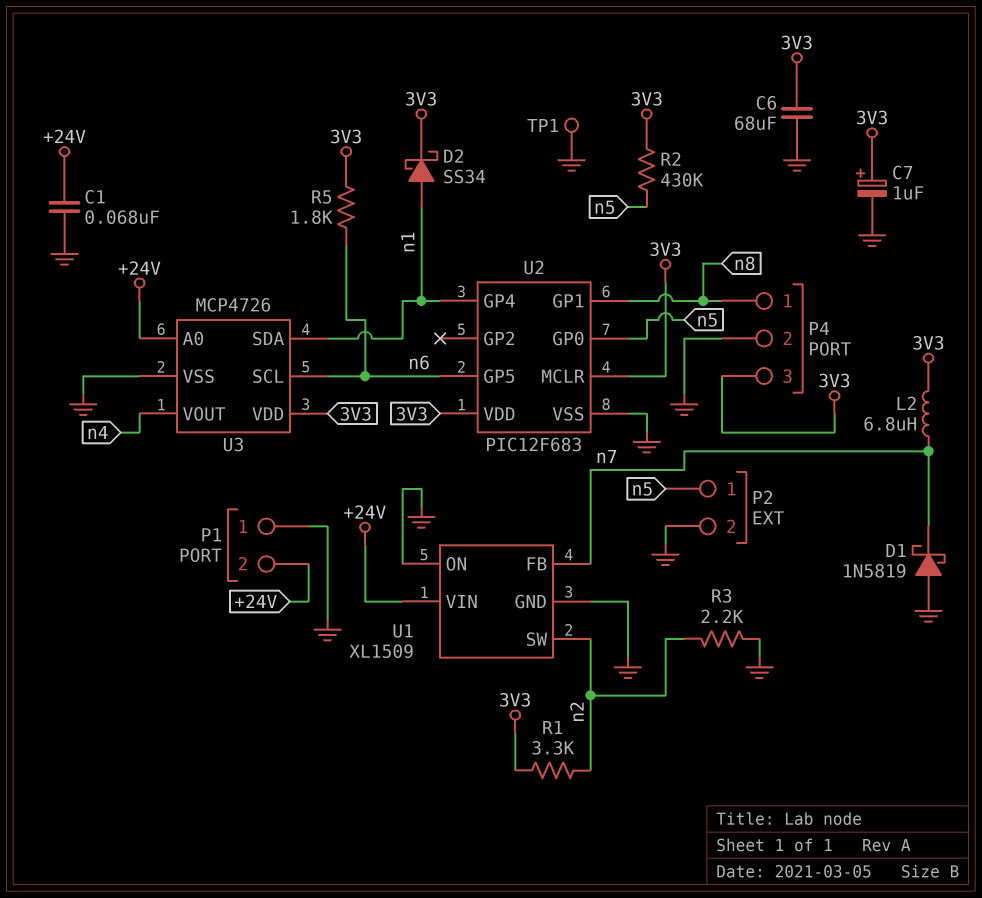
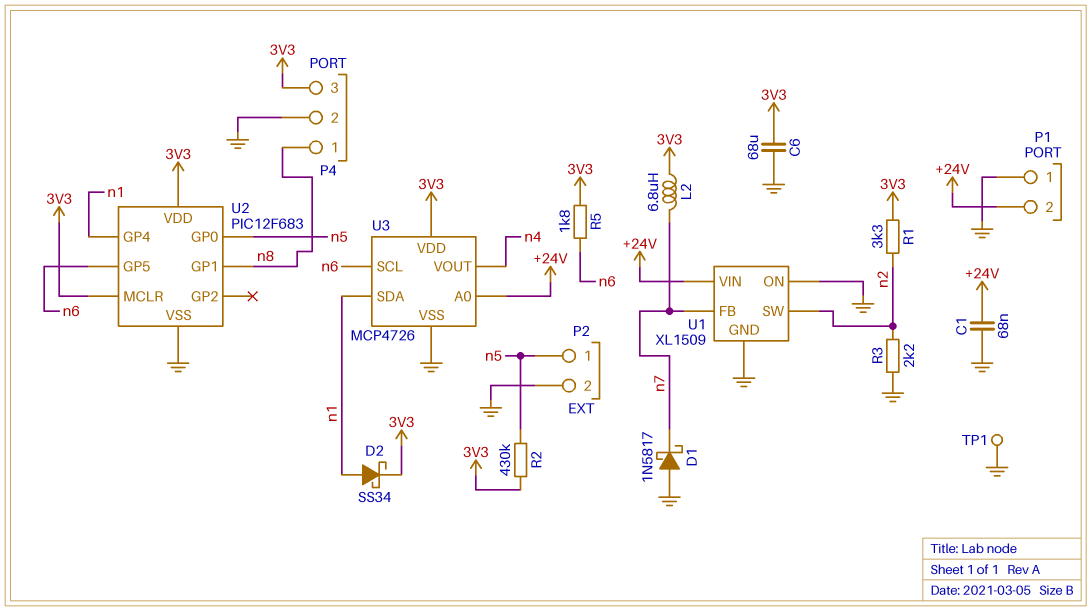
C7: 1uF (plus 3V3, minus GND) -> none
D1: schottky 1N5819 (A GND, K n7) -> schottky 1N5817 (A GND, K n7)

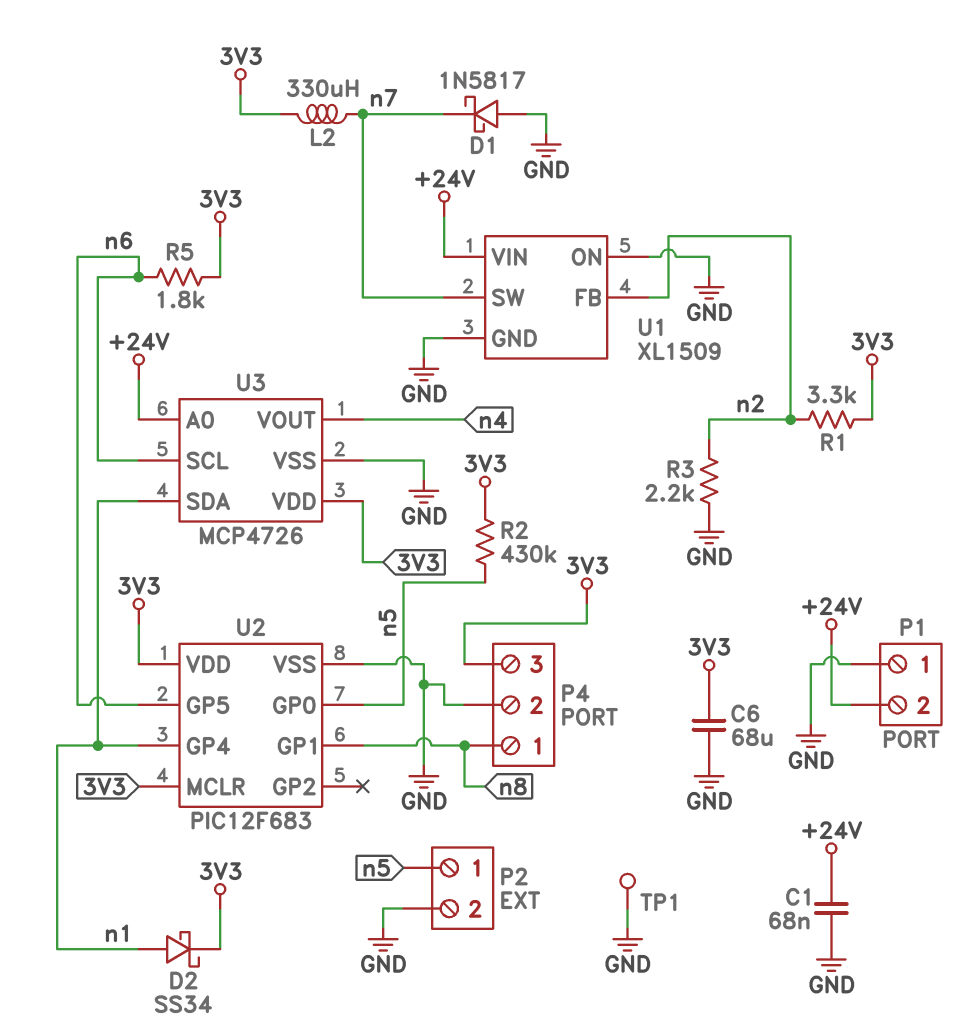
L2: 6.8uH (3V3, n7) -> 330uH (3V3, n7)
U1 pin FB: n7 -> n2
U1 pin SW: n2 -> n7

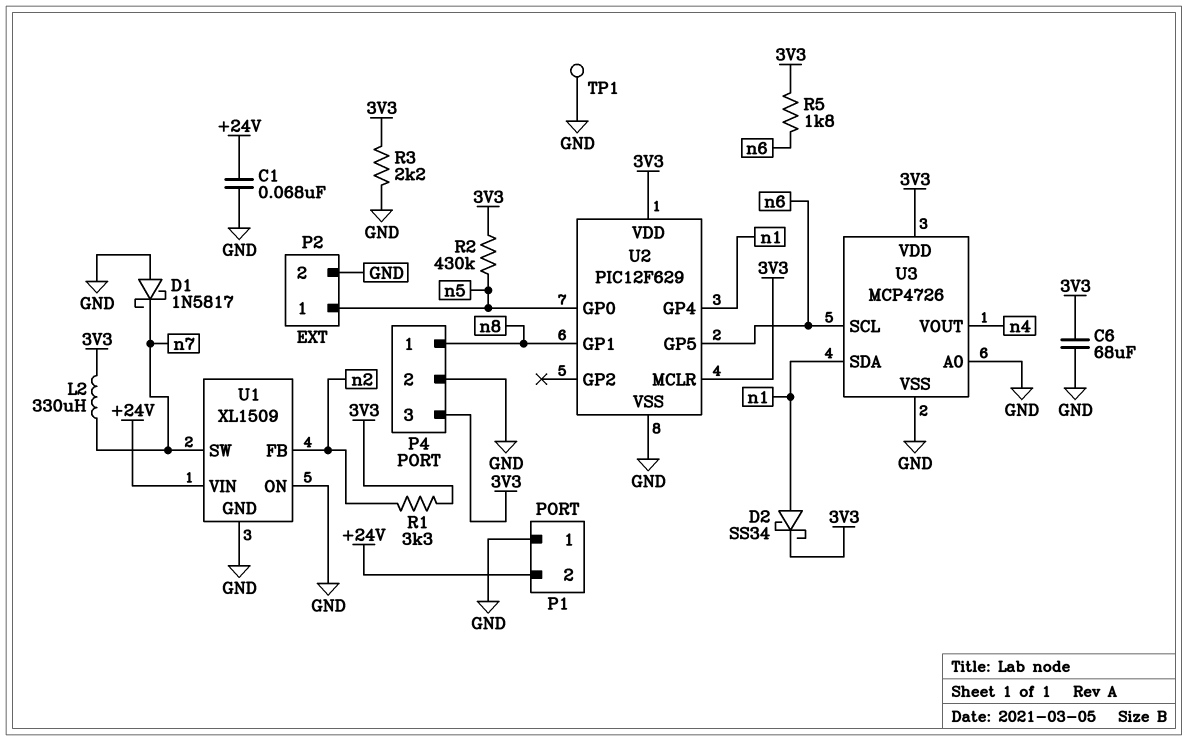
R3: 2.2k (GND, n2) -> 2.2k (3V3, GND)
U2: PIC12F683 -> PIC12F629
U3 pin A0: +24V -> GND

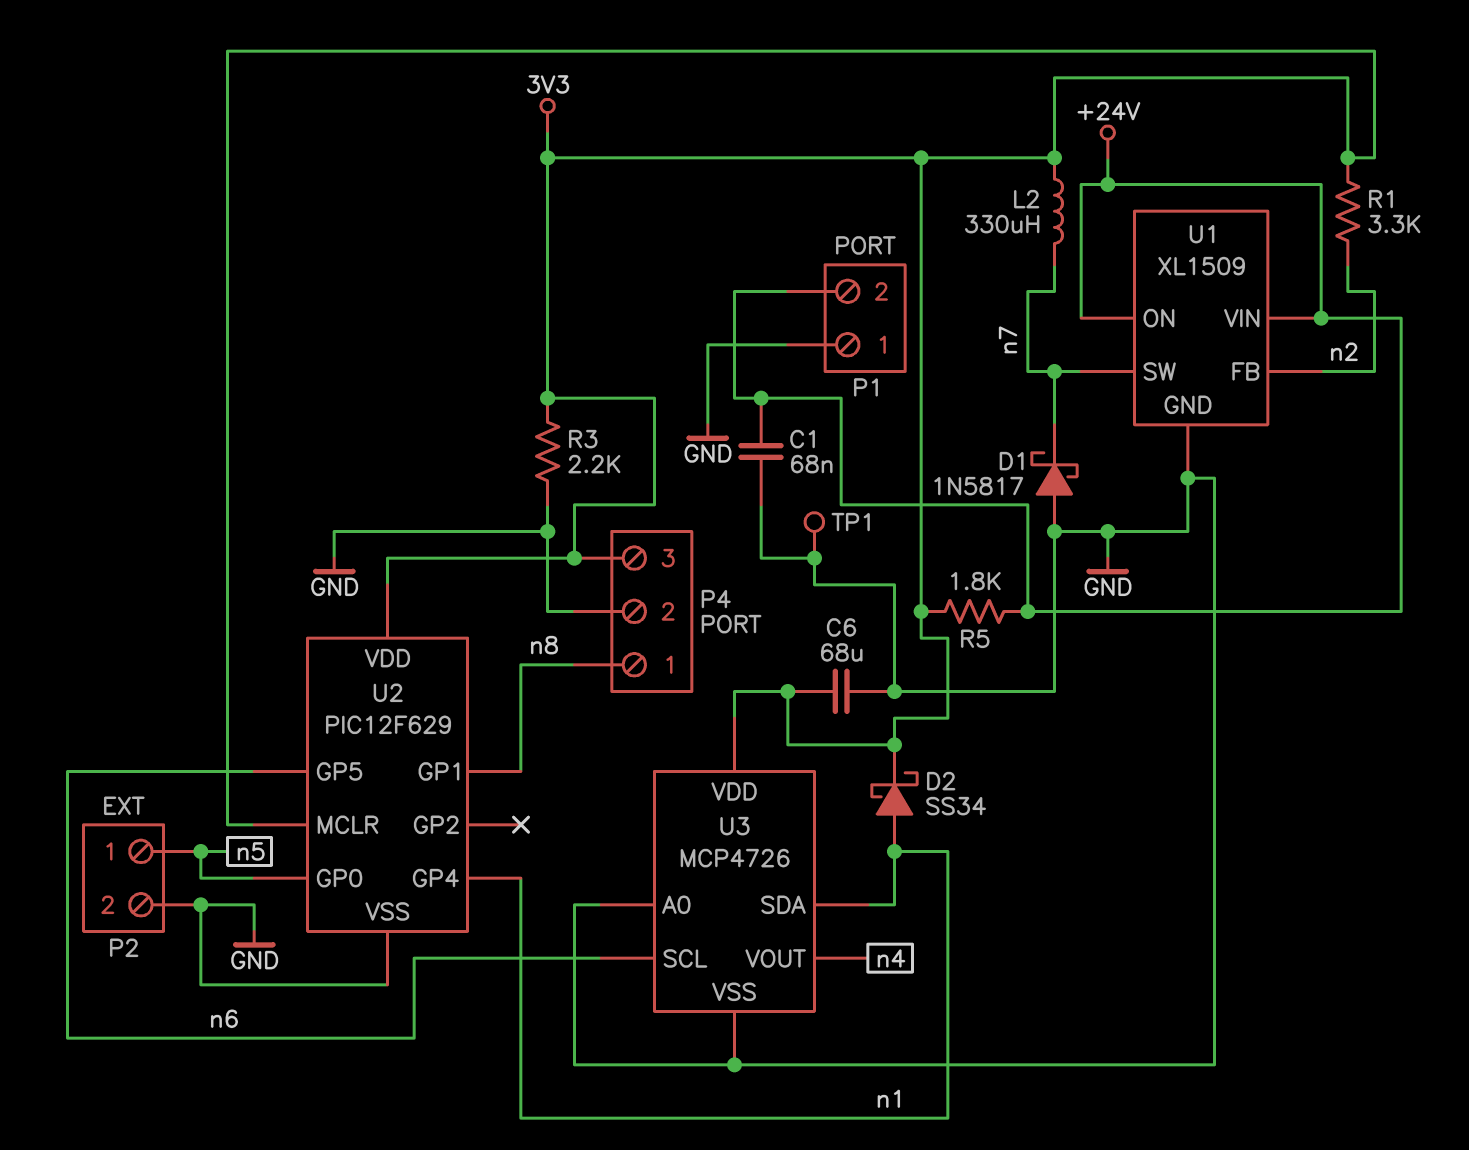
R2: 430k (3V3, n5) -> none
R5: 1.8k (3V3, n6) -> 1.8k (+24V, 3V3)
U1 pin ON: GND -> +24V

